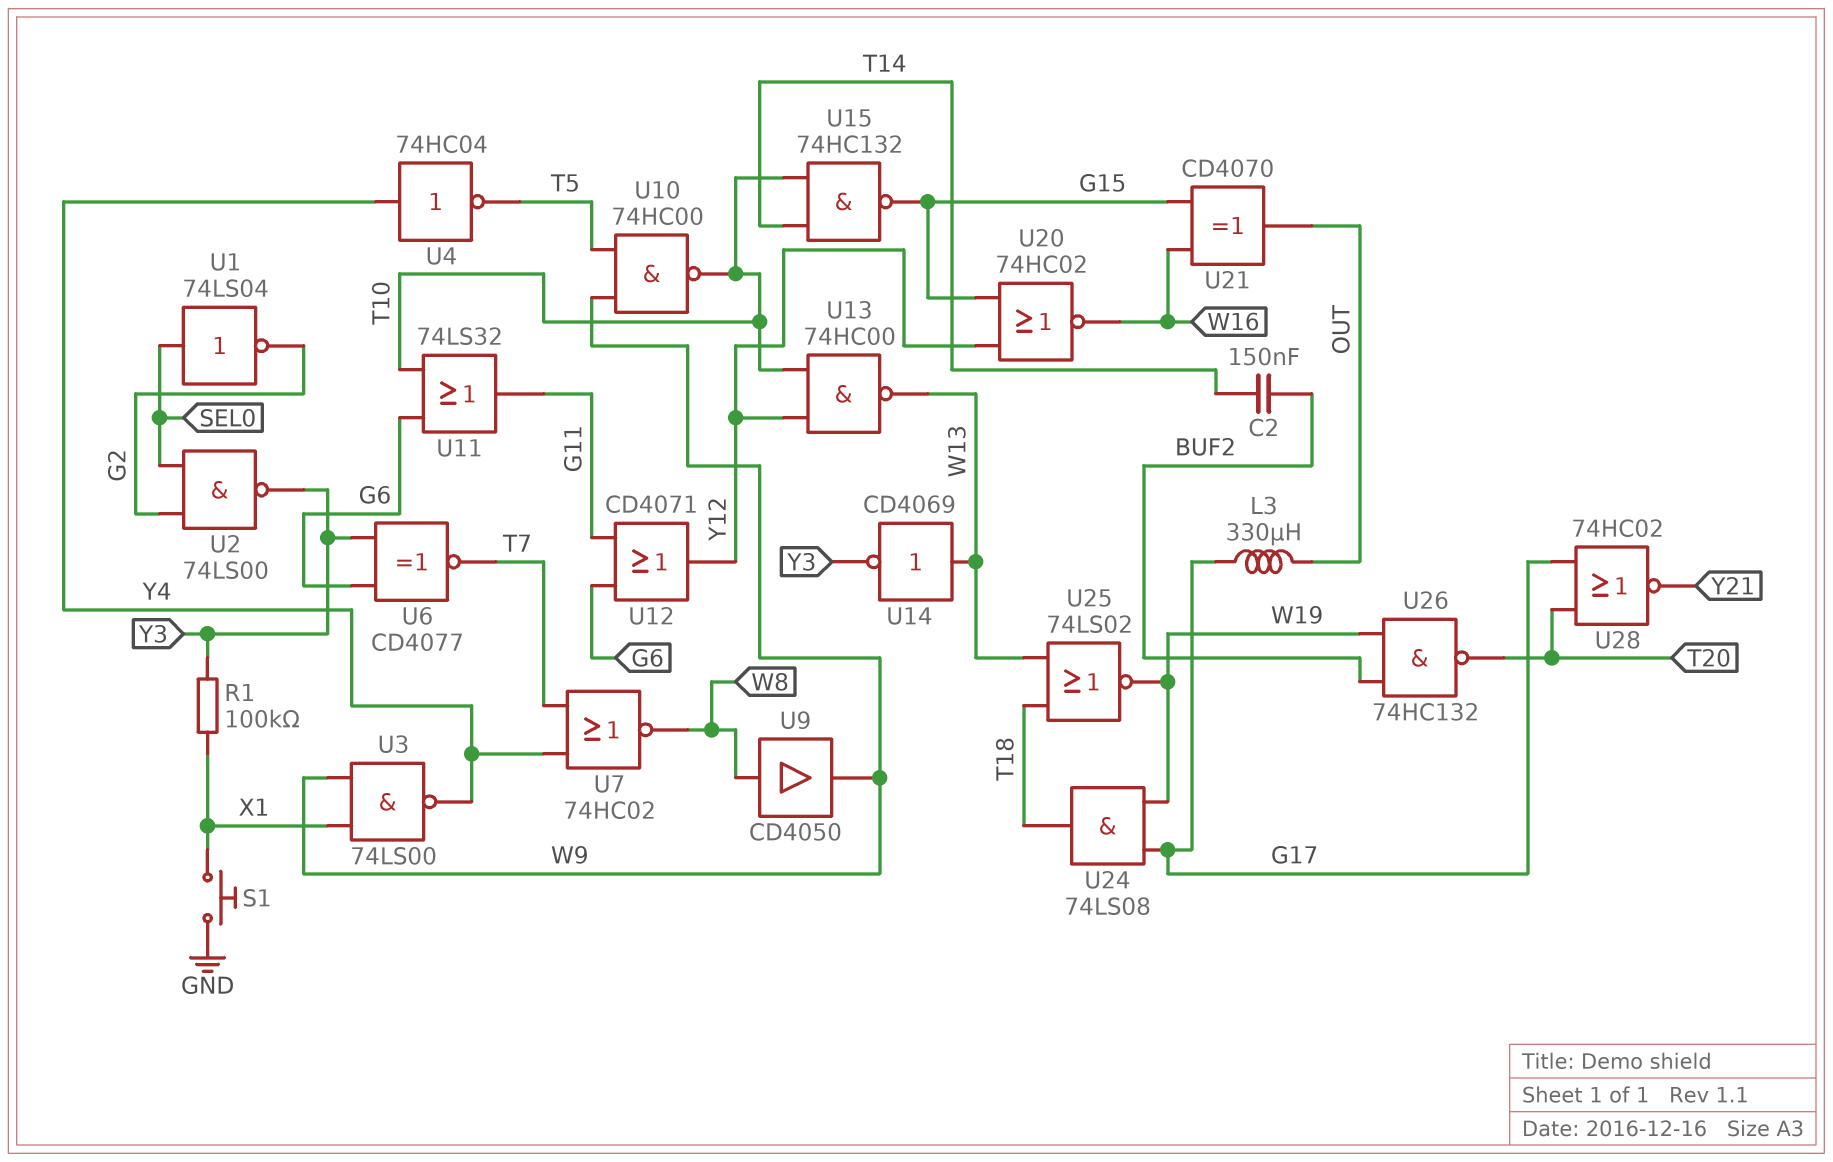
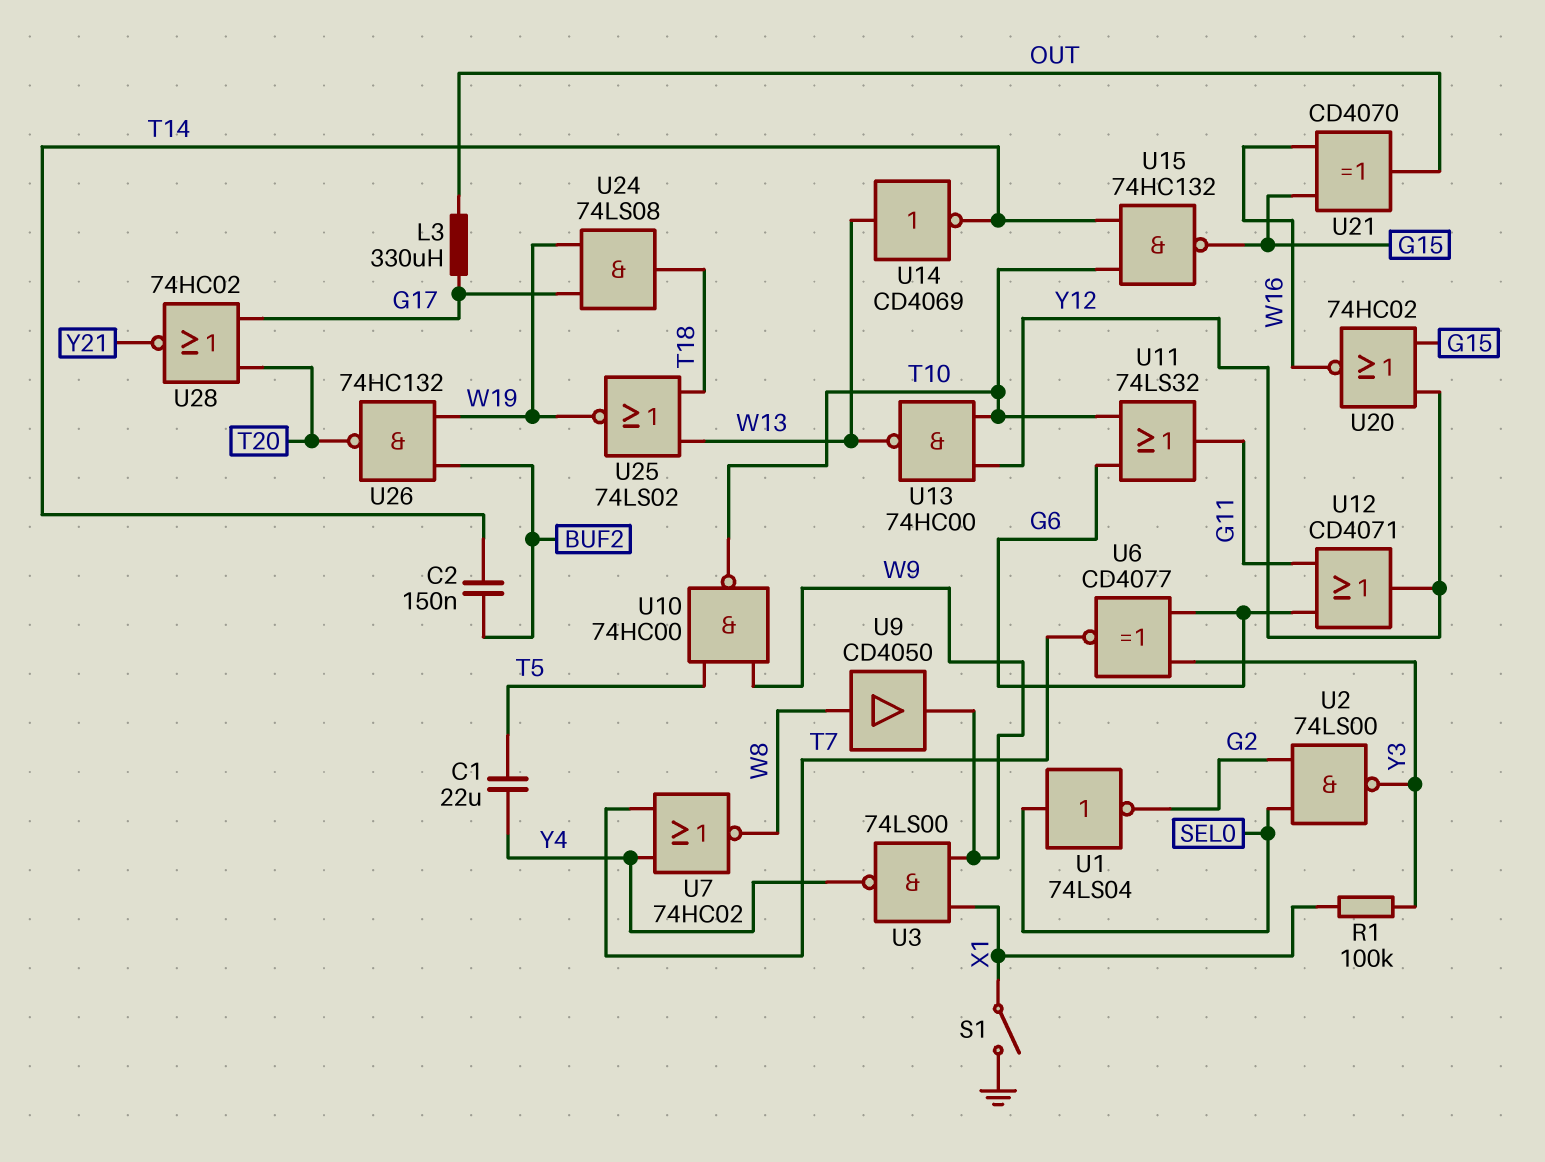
C1: none -> 22uF (T5, Y4)
S1: button (GND, X1) -> switch (GND, X1)
U4: NOT 74HC04 (in Y4, out T5) -> none
U14: NOT CD4069 (in W13, out Y3) -> NOT CD4069 (in W13, out T14)

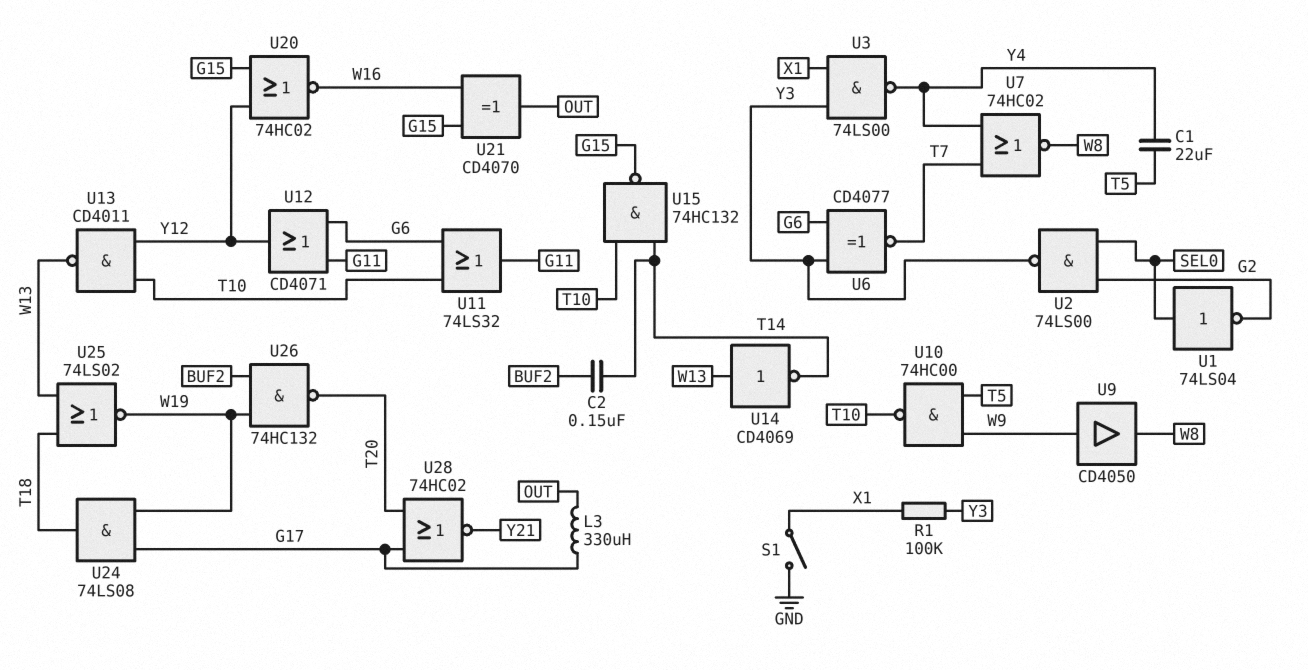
U3: NAND 74LS00 (in W9, in X1, out Y4) -> NAND 74LS00 (in X1, in Y3, out Y4)
U9: buffer CD4050 (in W8, out W9) -> buffer CD4050 (in W9, out W8)
U13: NAND 74HC00 (in T10, in Y12, out W13) -> NAND CD4011 (in T10, in Y12, out W13)

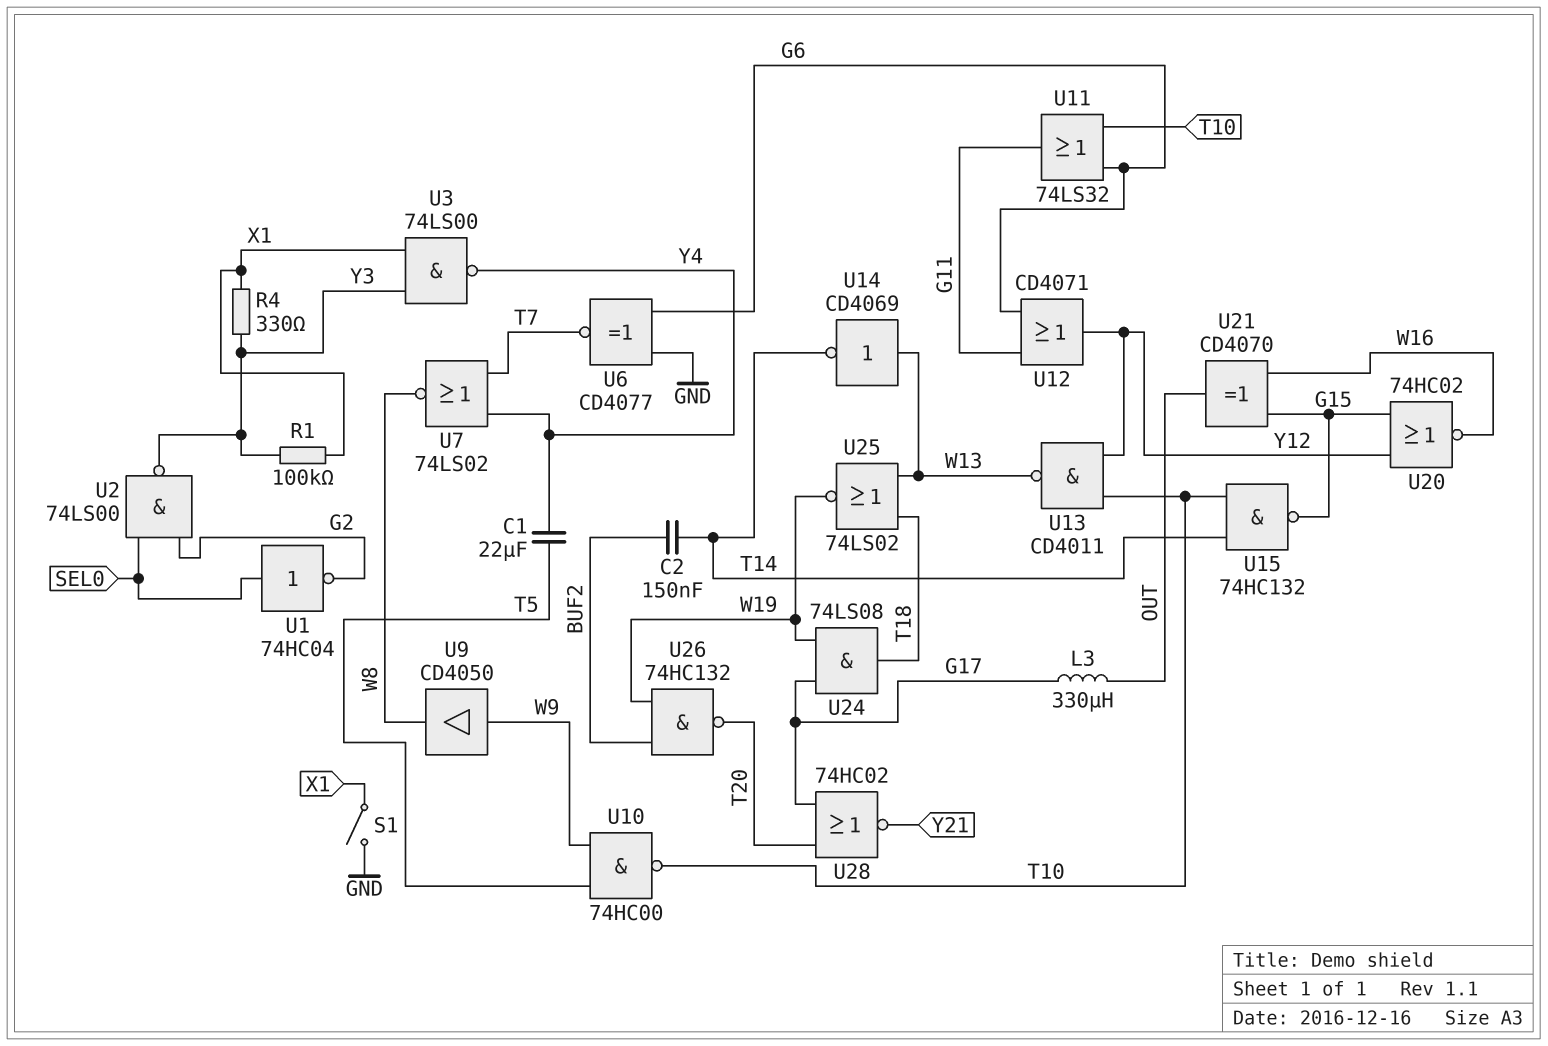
R4: none -> 330 (X1, Y3)
U1: NOT 74LS04 (in SEL0, out G2) -> NOT 74HC04 (in SEL0, out G2)
U6: XNOR CD4077 (in G6, in Y3, out T7) -> XNOR CD4077 (in G6, in GND, out T7)
U7: NOR 74HC02 (in T7, in Y4, out W8) -> NOR 74LS02 (in T7, in Y4, out W8)

